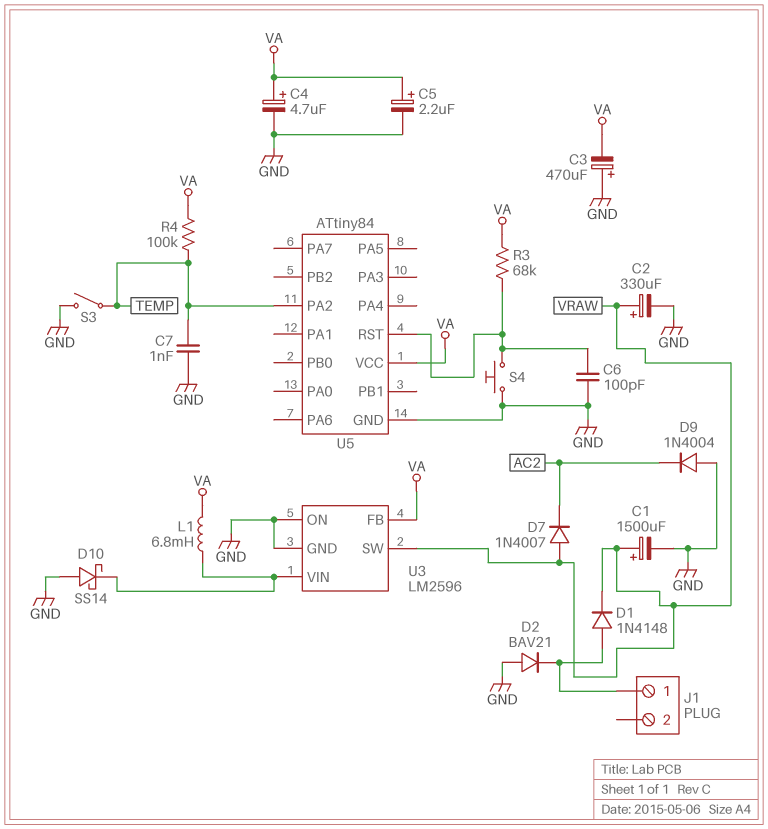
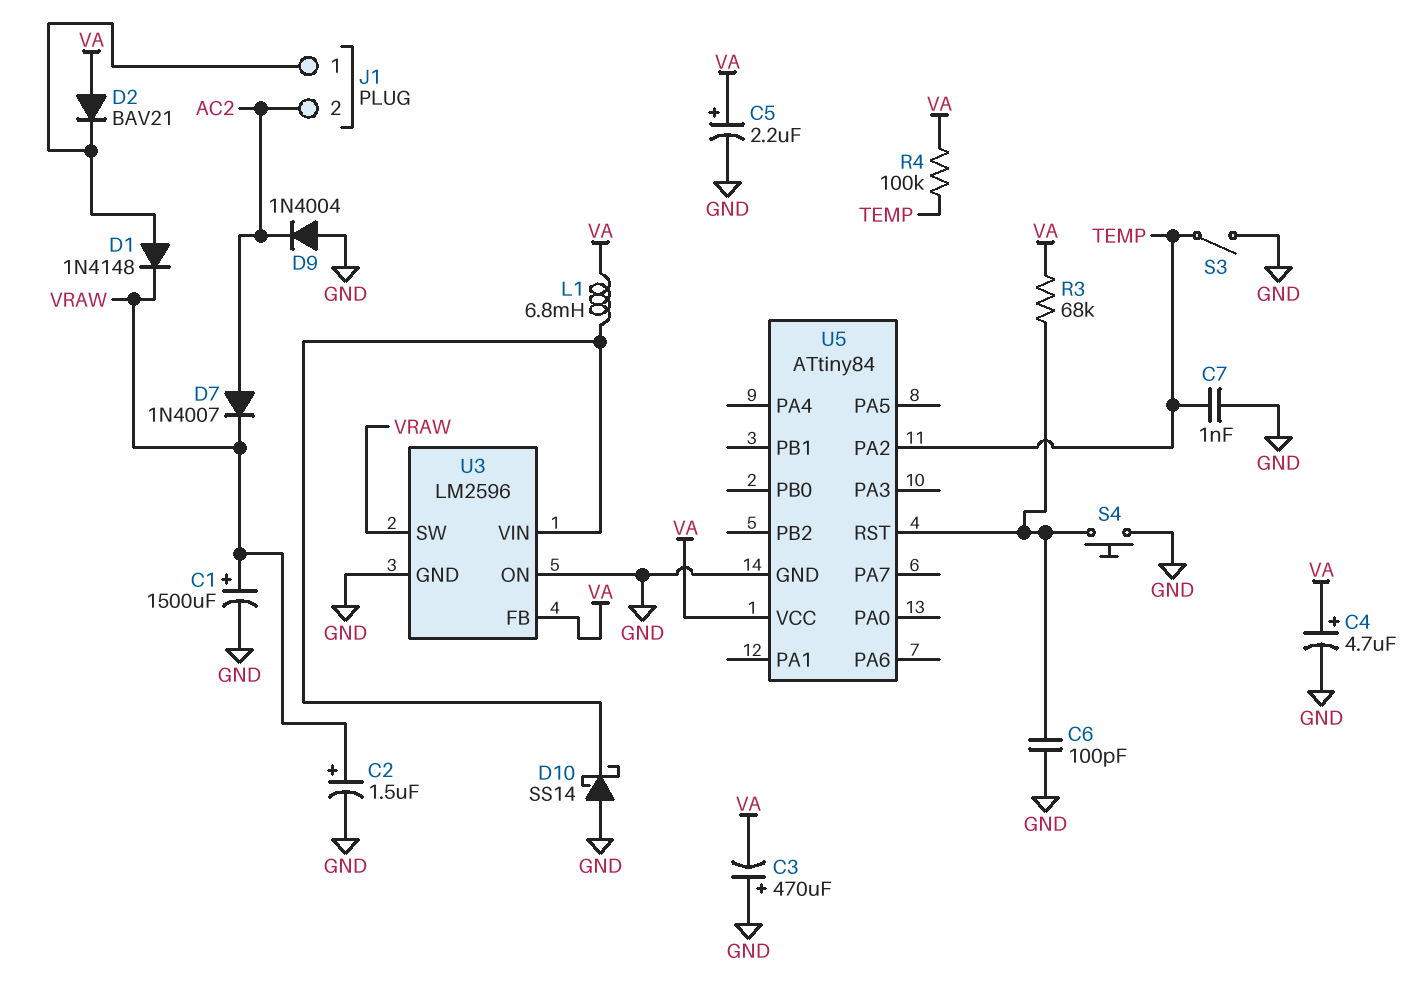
C2: 330uF (plus VRAW, minus GND) -> 1.5uF (plus VRAW, minus GND)
D2: diode BAV21 (A GND, K J1/1) -> diode BAV21 (A VA, K J1/1)
D7: diode 1N4007 (A VRAW, K AC2) -> diode 1N4007 (A AC2, K VRAW)
J1 pin 2: none -> AC2

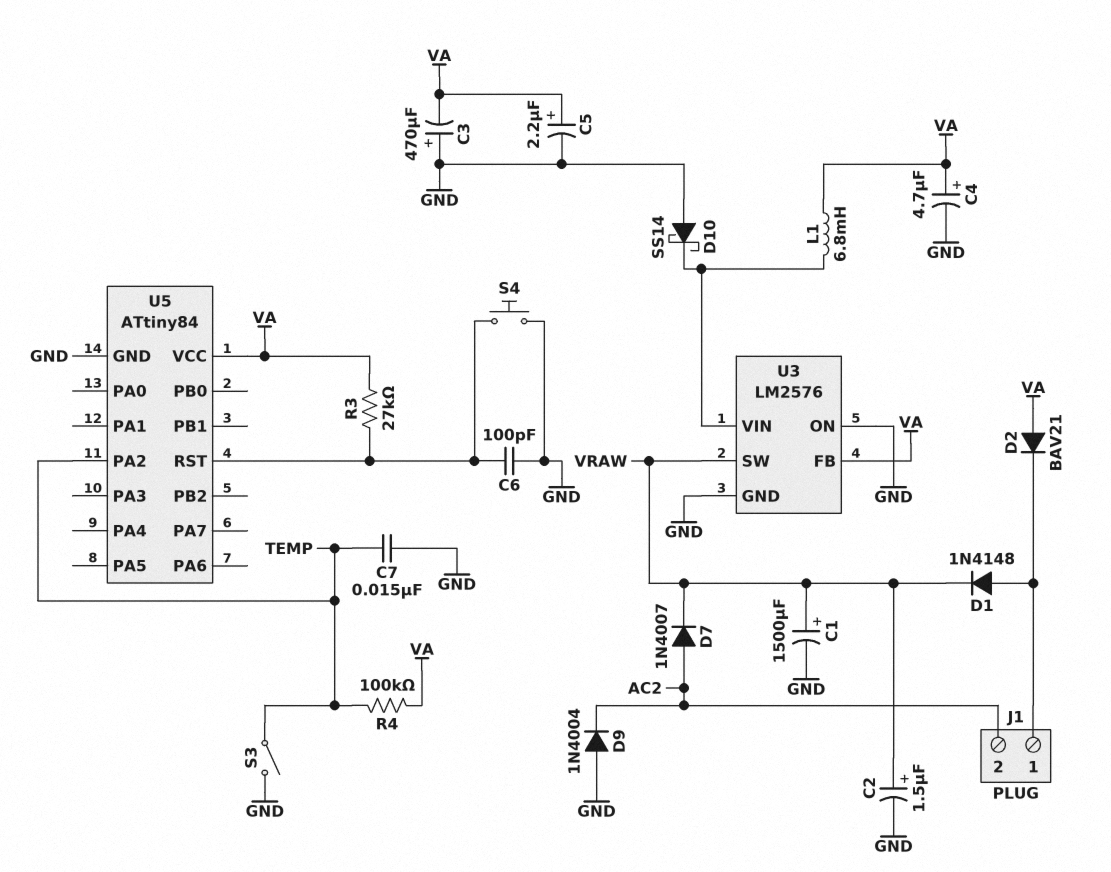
C7: 1nF (GND, TEMP) -> 15nF (GND, TEMP)
R3: 68k (U5/RST, VA) -> 27k (U5/RST, VA)
U3: LM2596 -> LM2576

